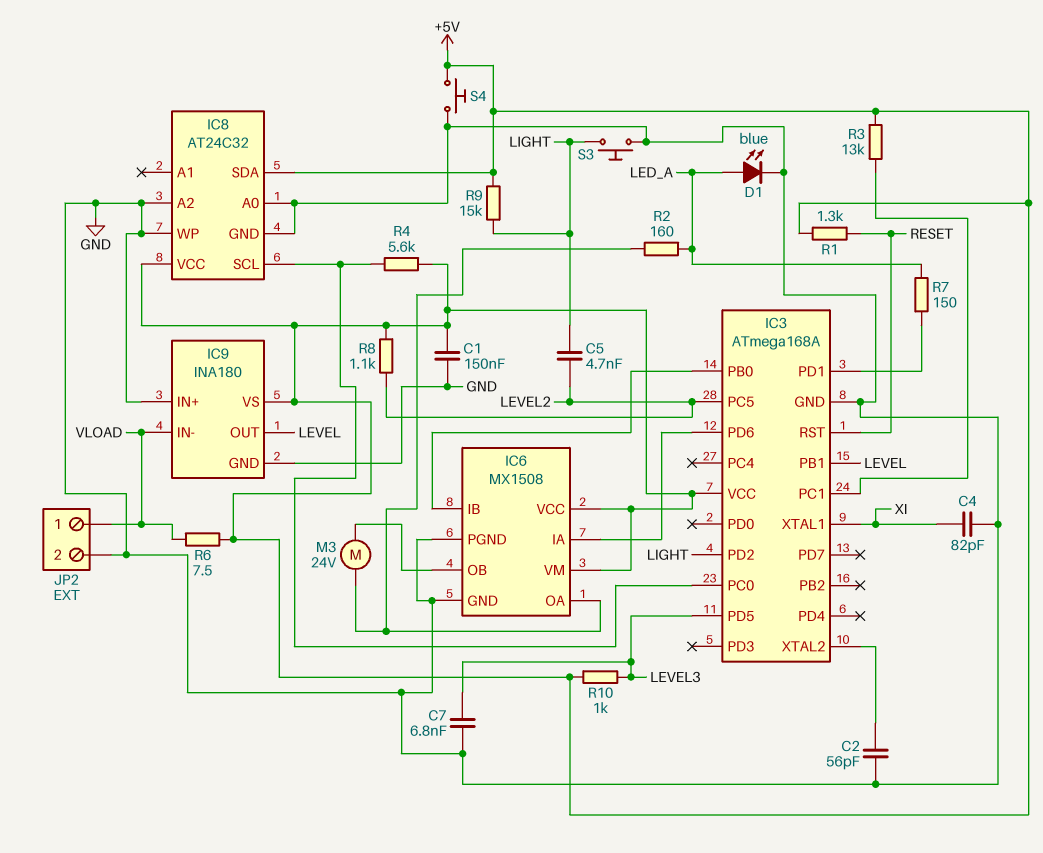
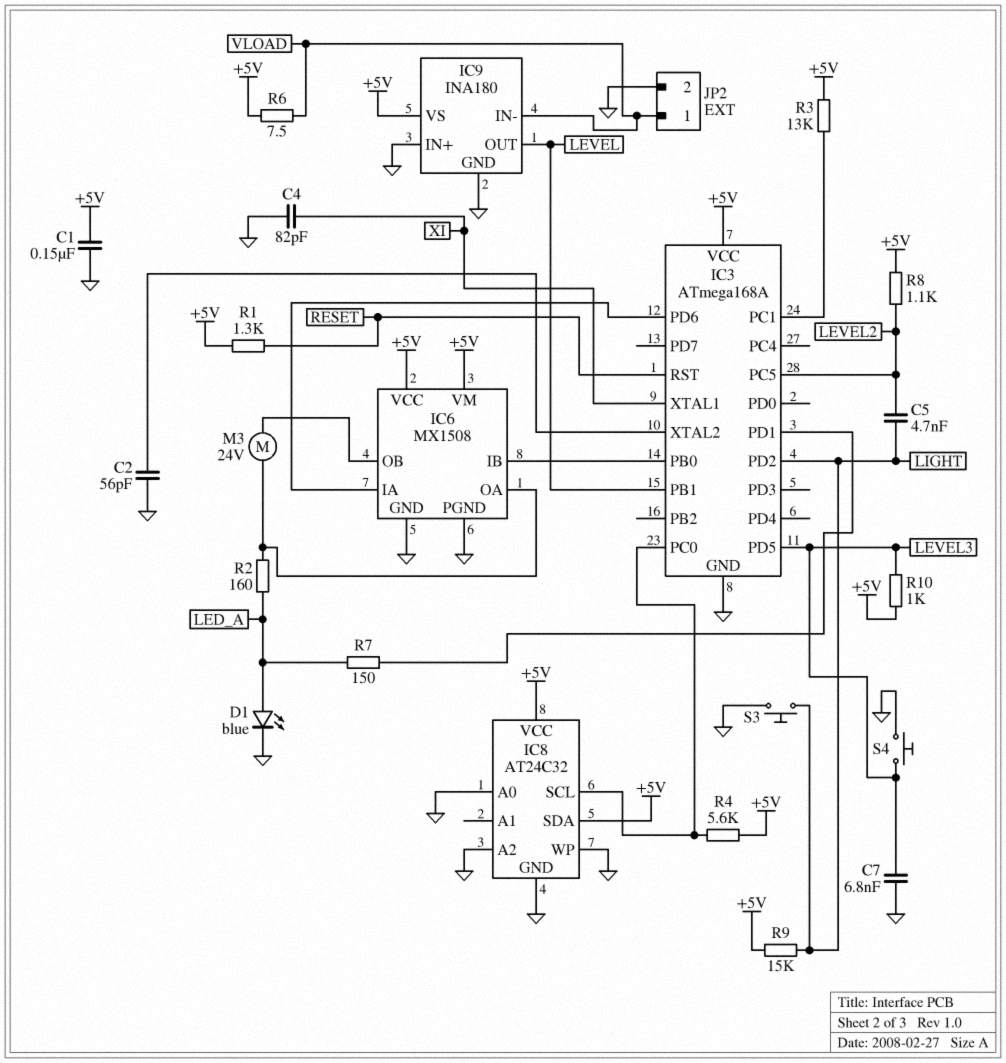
S4: button (+5V, GND) -> button (GND, LEVEL3)

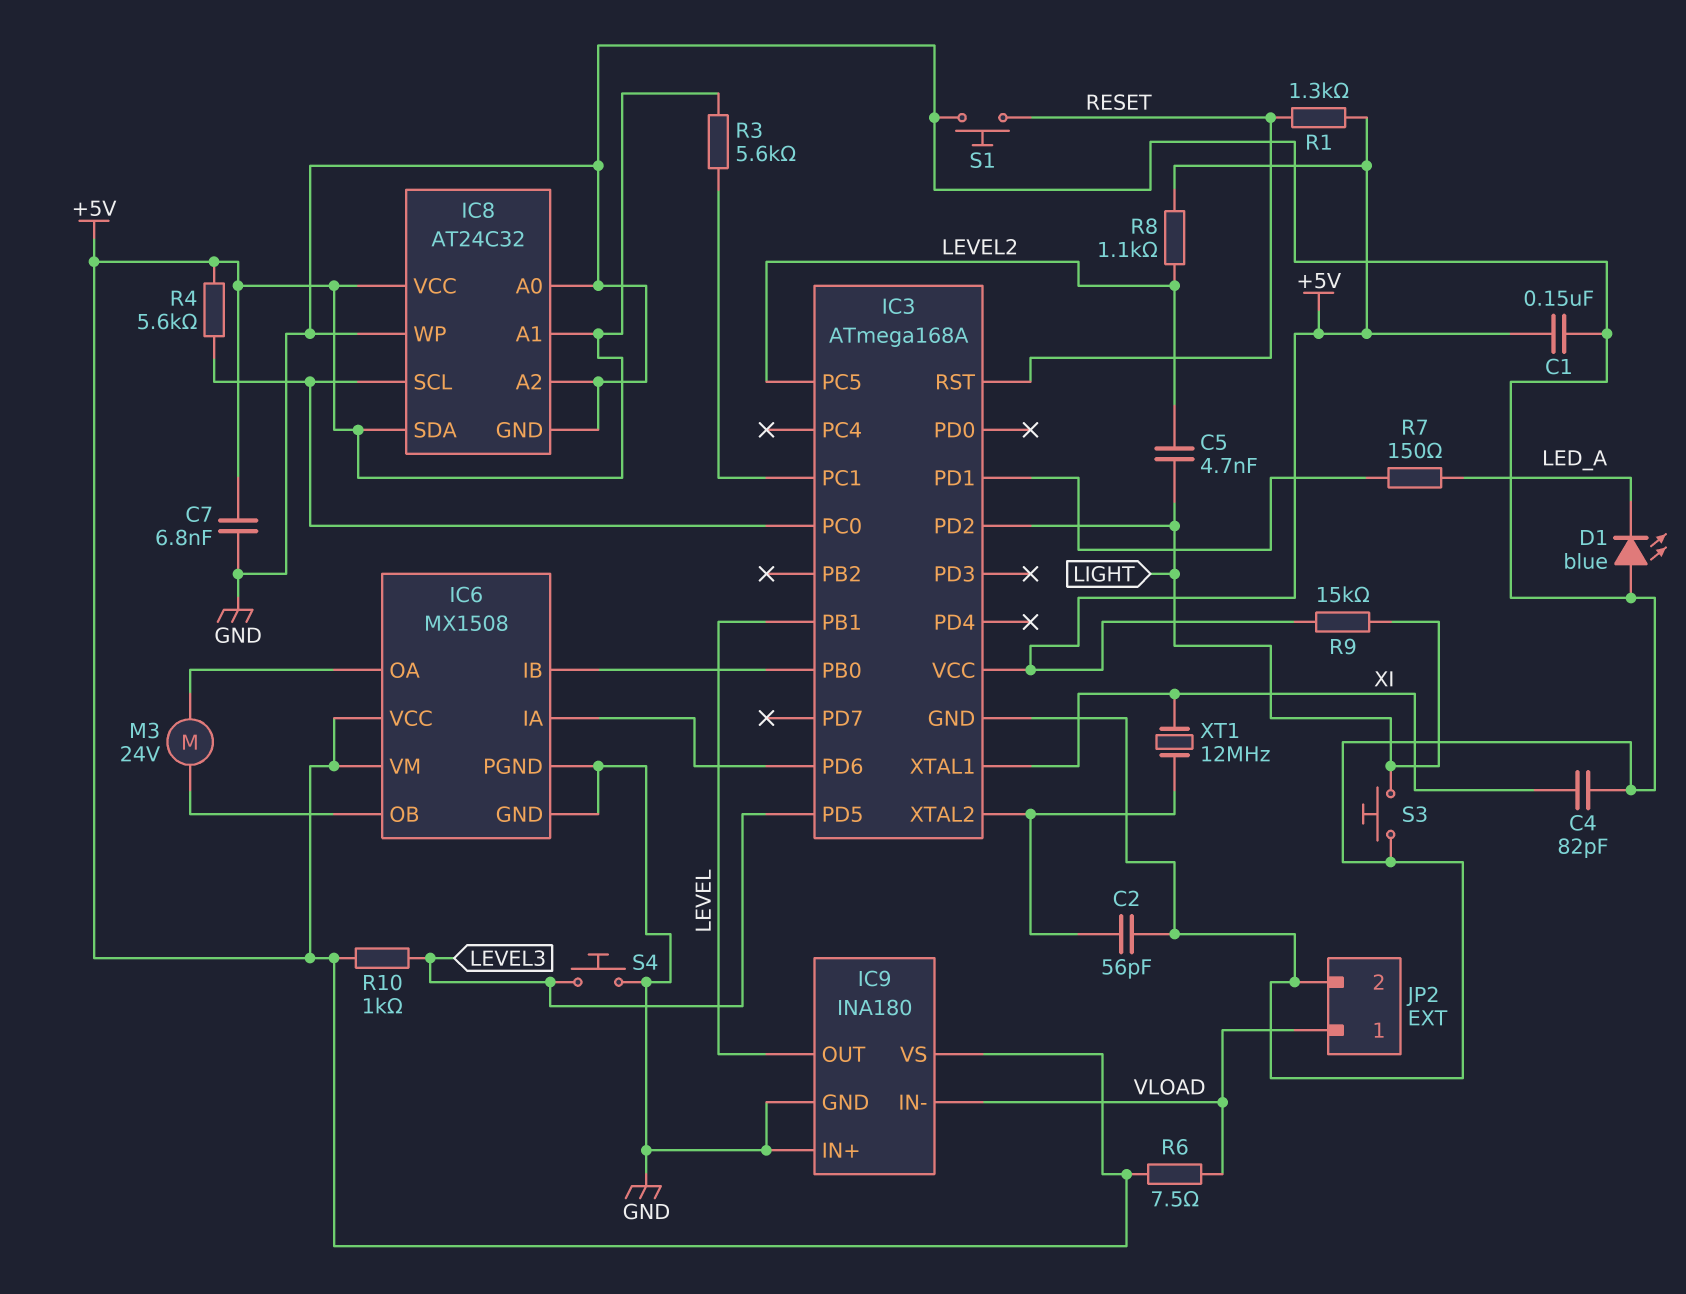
C7: 6.8nF (GND, LEVEL3) -> 6.8nF (+5V, GND)
D1: LED blue (A LED_A, K GND) -> LED blue (A GND, K LED_A)
IC8 pin A1: none -> +5V
R2: 160 (IC6/OA, LED_A) -> none
R3: 13k (+5V, IC3/PC1) -> 5.6k (+5V, IC3/PC1)
S1: none -> button (GND, RESET)
XT1: none -> 12MHz (IC3/XTAL2, XI)

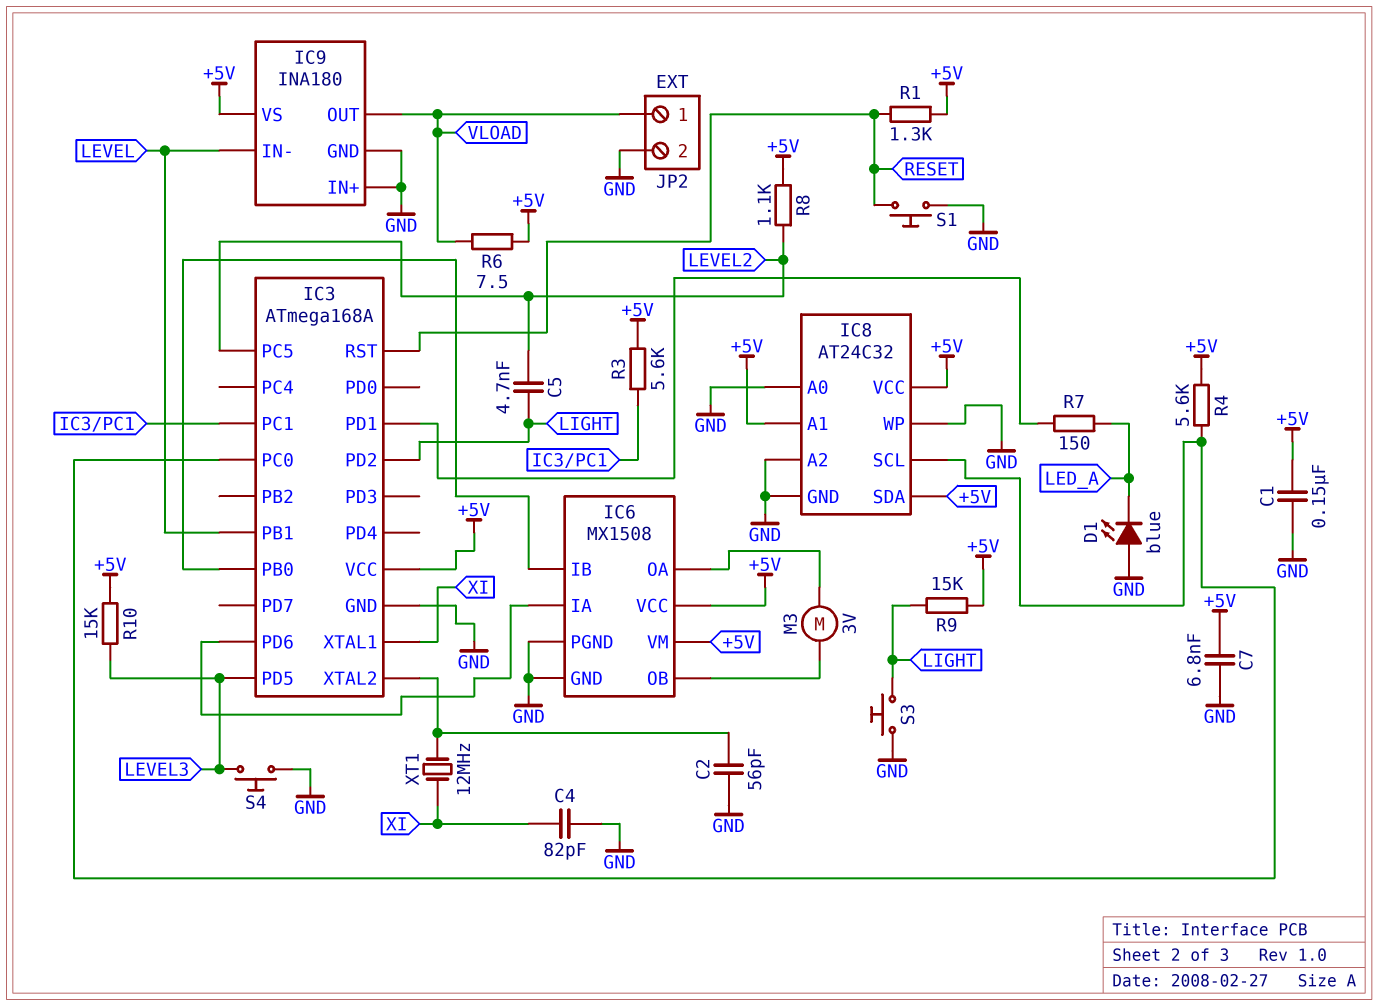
IC9 pin IN-: VLOAD -> LEVEL
IC9 pin OUT: LEVEL -> VLOAD
M3: motor 24V (IC6/OA, IC6/OB) -> motor 3V (IC6/OA, IC6/OB)
R10: 1k (+5V, LEVEL3) -> 15k (+5V, LEVEL3)

